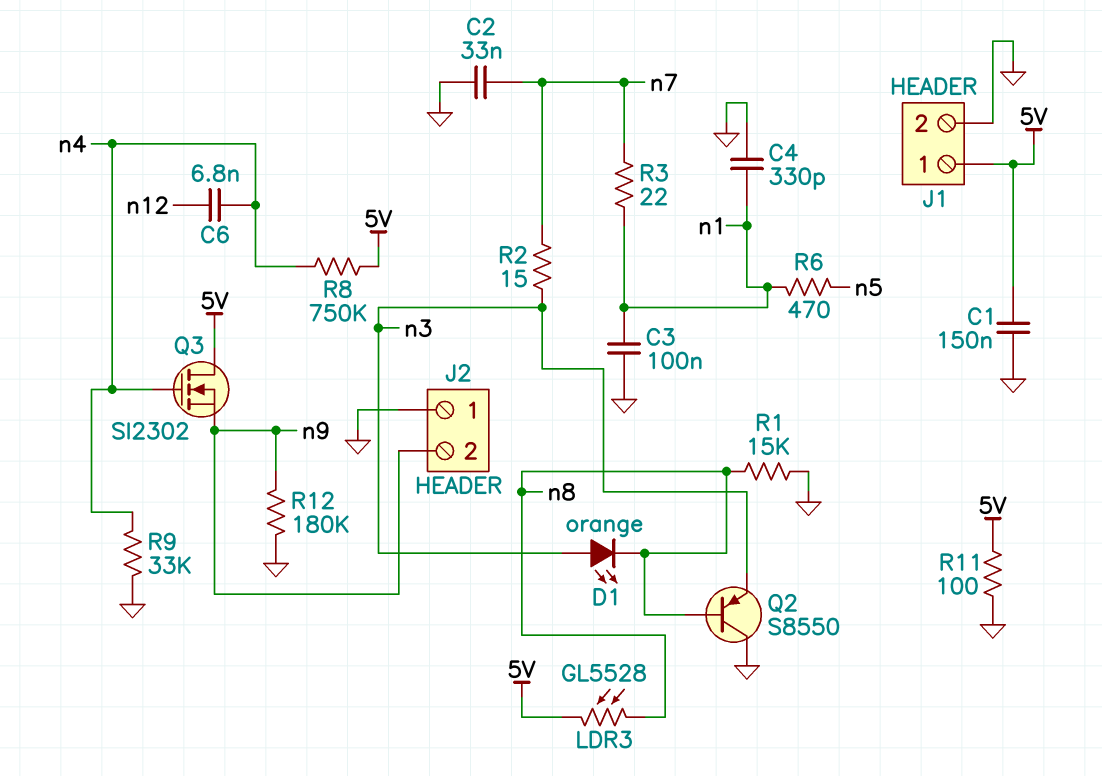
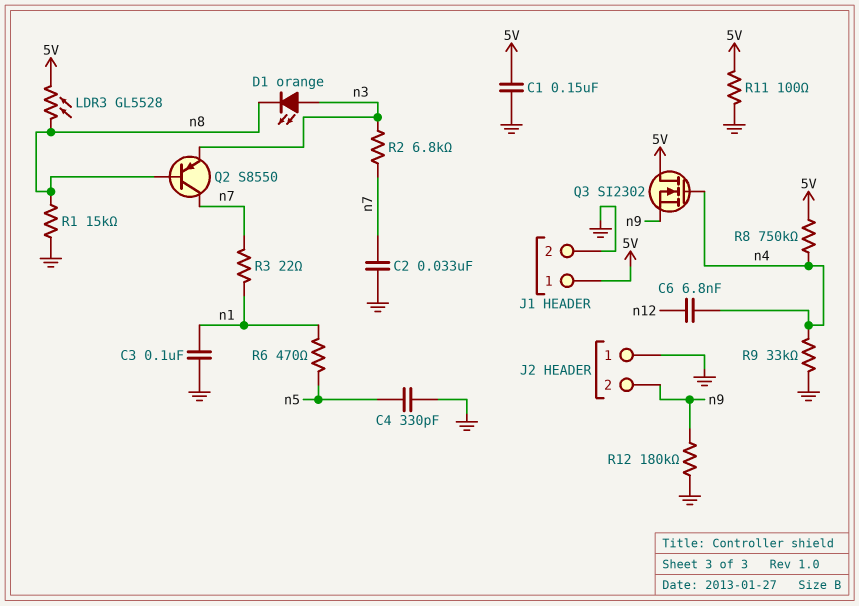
C4: 330pF (GND, n1) -> 330pF (GND, n5)
Q2: PNP S8550 (B n8, C GND, E n3) -> PNP S8550 (B n8, C n7, E n3)
R2: 15 (n3, n7) -> 6.8k (n3, n7)

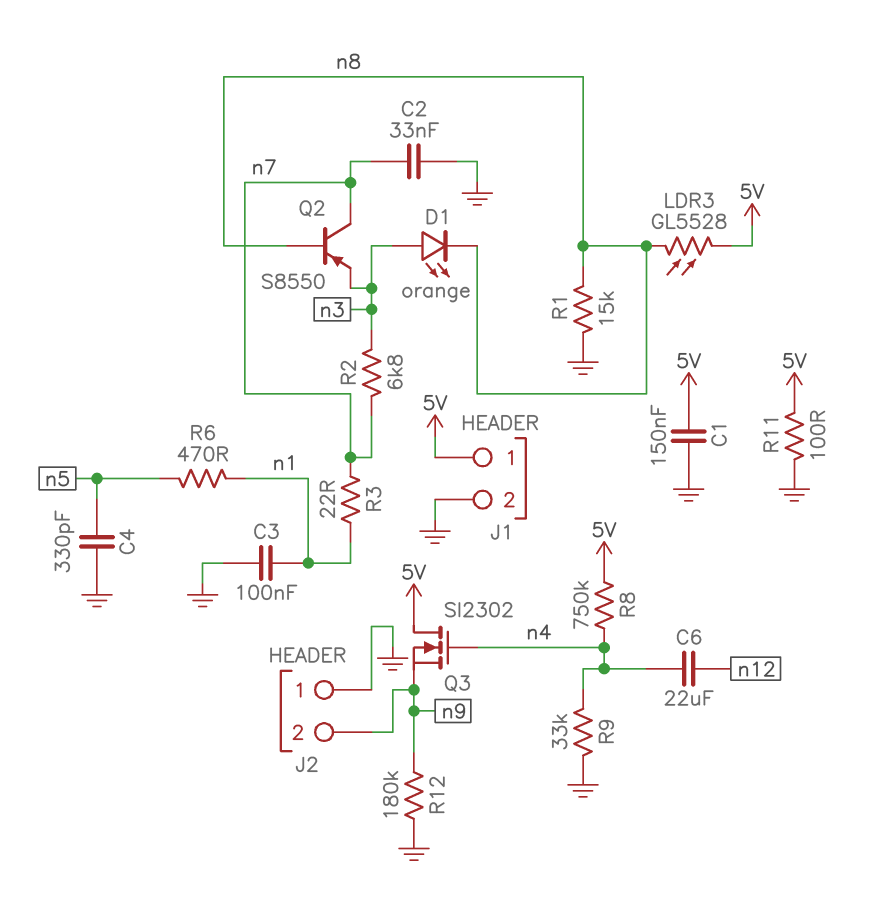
C6: 6.8nF (n4, n12) -> 22uF (n4, n12)

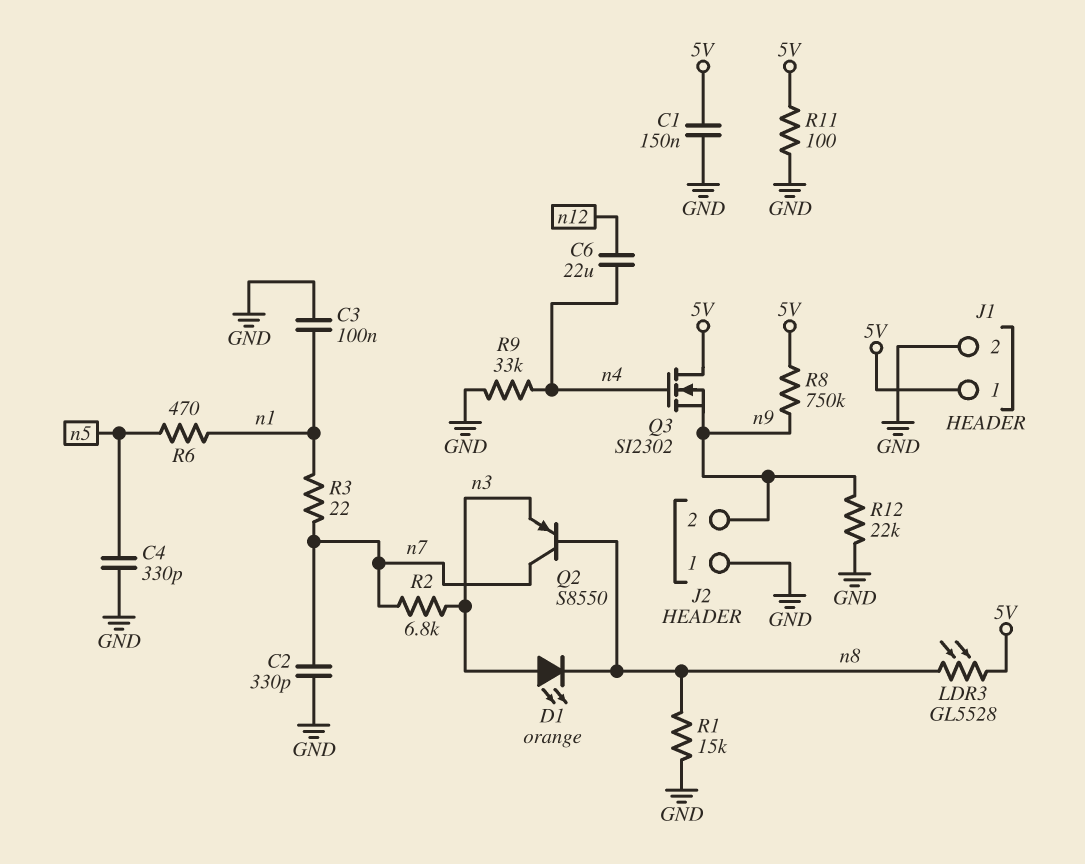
C2: 33nF (GND, n7) -> 330pF (GND, n7)
R8: 750k (5V, n4) -> 750k (5V, n9)
R12: 180k (GND, n9) -> 22k (GND, n9)

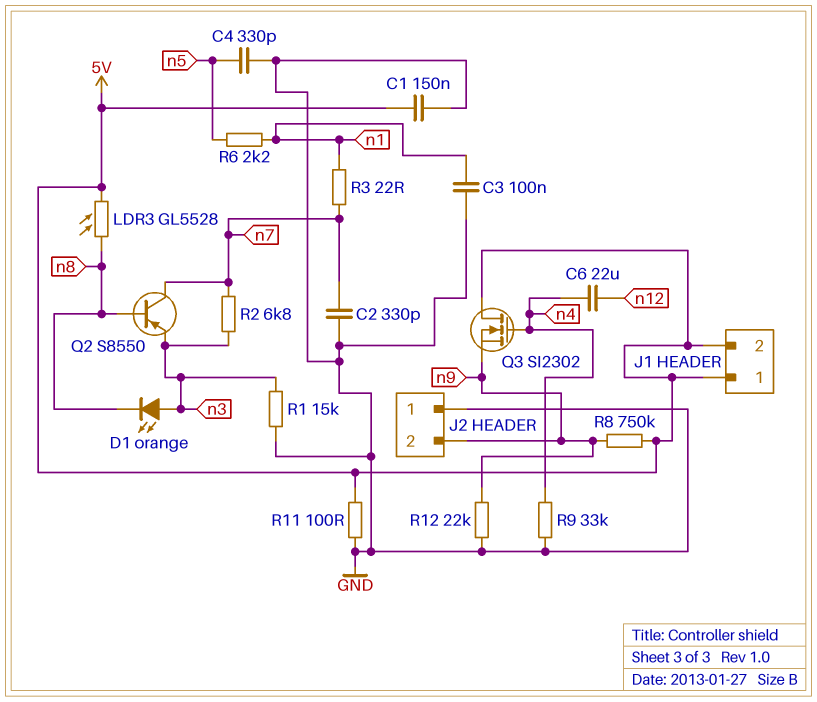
J1 pin 2: GND -> 5V
R1: 15k (GND, n8) -> 15k (GND, n3)
R6: 470 (n1, n5) -> 2.2k (n1, n5)

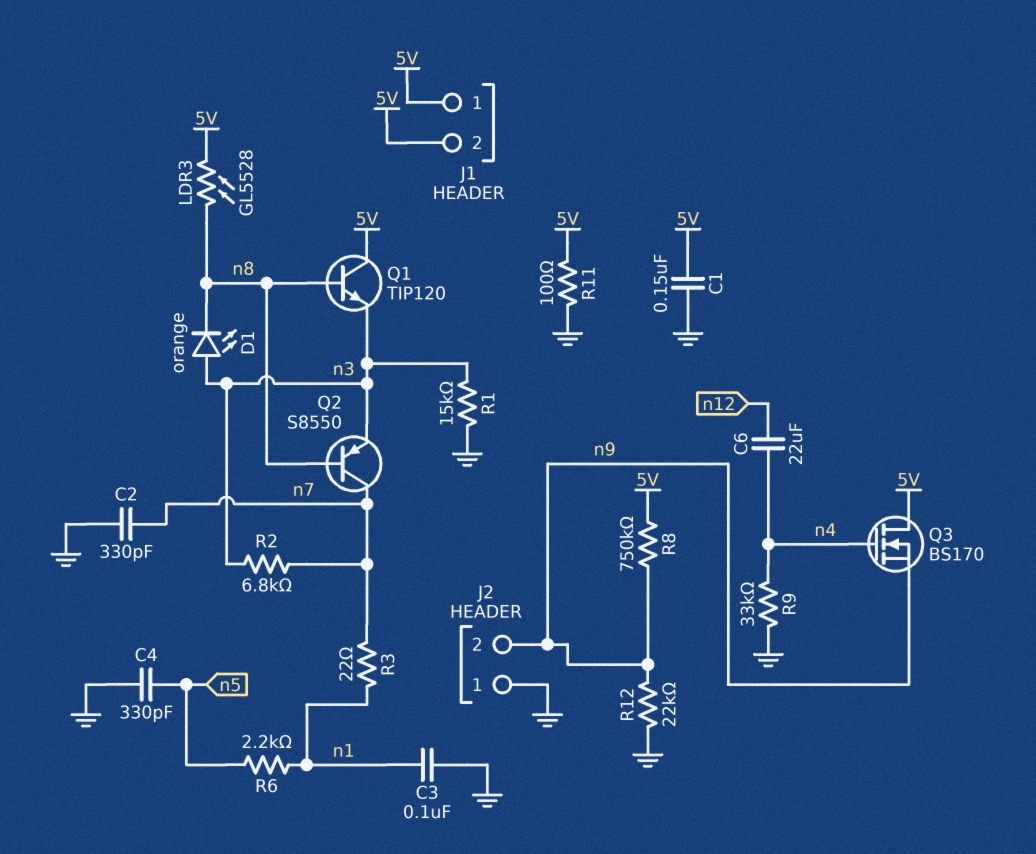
Q1: none -> NPN TIP120 (B n8, C 5V, E n3)
Q3: NMOS SI2302 (G n4, D 5V, S n9) -> NMOS BS170 (G n4, D 5V, S n9)

